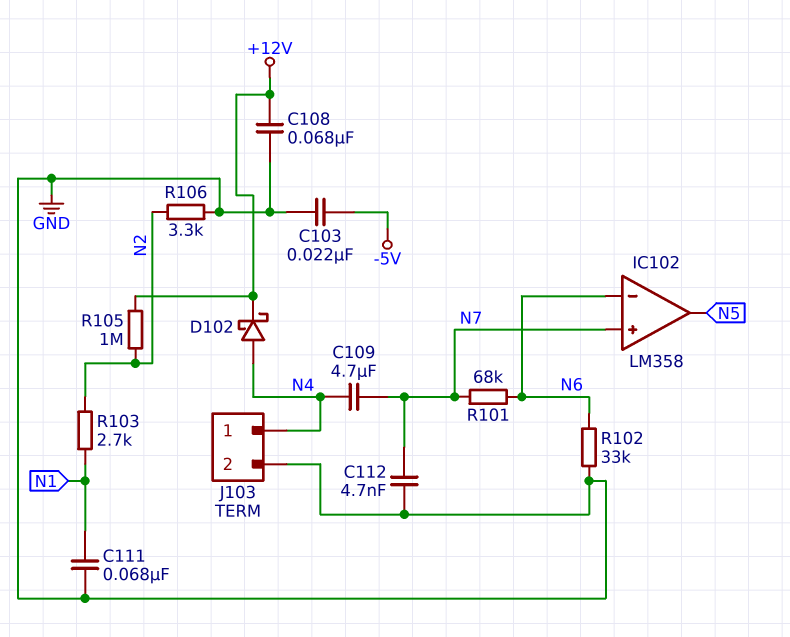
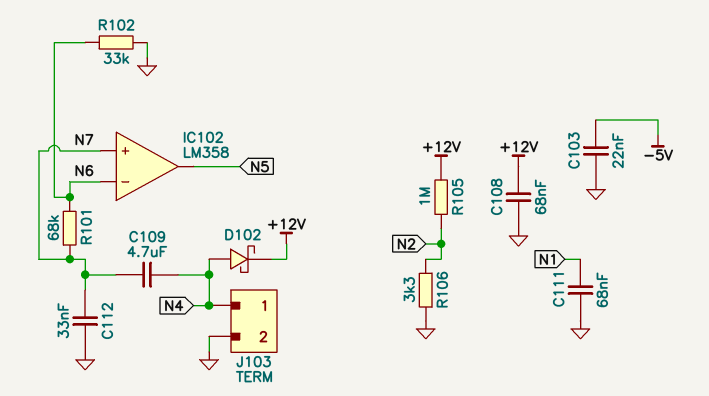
C112: 4.7nF (GND, N7) -> 33nF (GND, N7)
R103: 2.7k (N1, N2) -> none

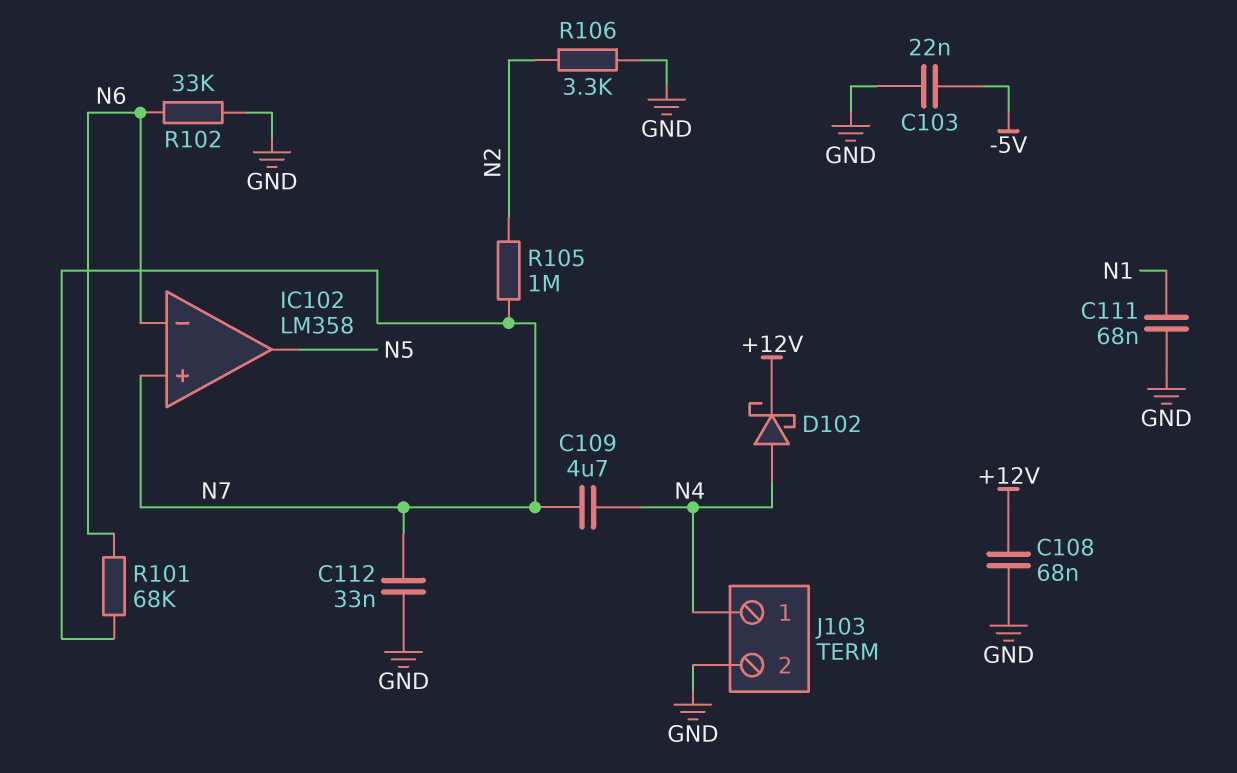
R105: 1M (+12V, N2) -> 1M (N2, N7)

